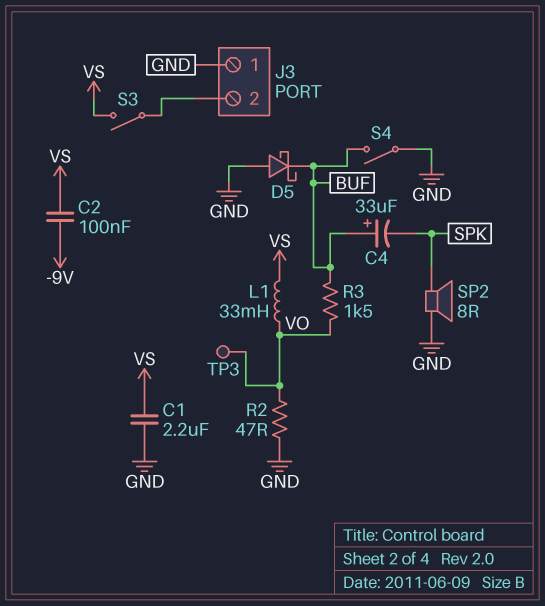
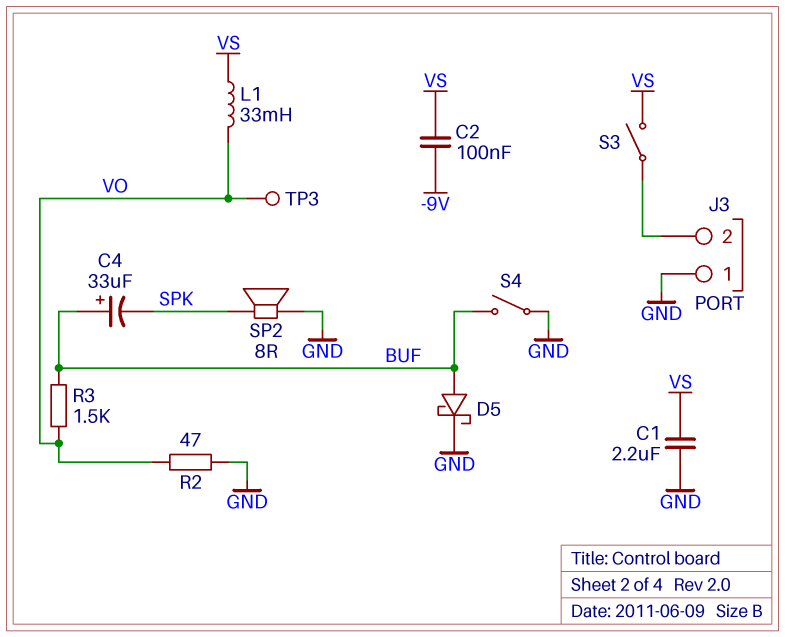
D5: schottky (A GND, K BUF) -> schottky (A BUF, K GND)

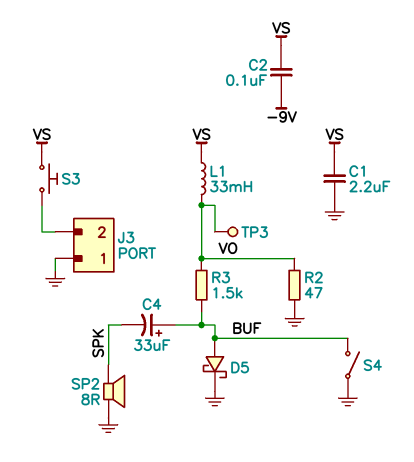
S3: switch (J3/2, VS) -> button (J3/2, VS)

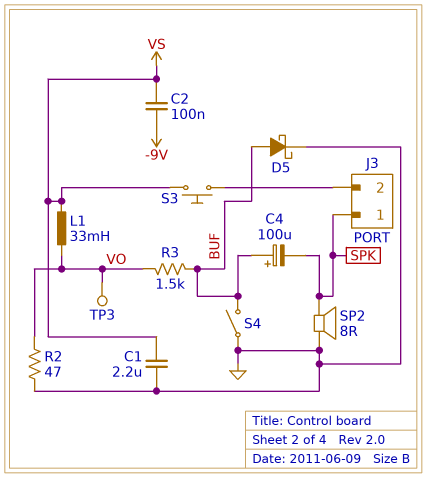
C4: 33uF (plus BUF, minus SPK) -> 100uF (plus BUF, minus SPK)
J3 pin 1: GND -> SPK

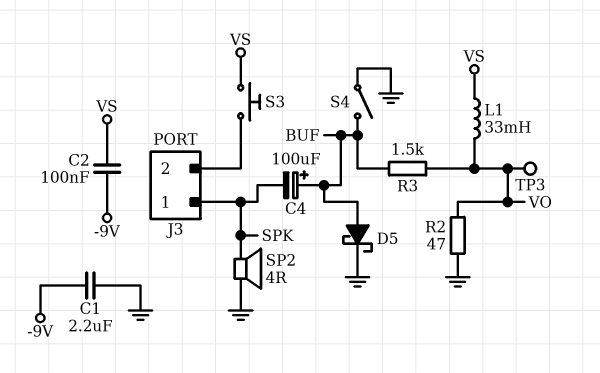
C1: 2.2uF (GND, VS) -> 2.2uF (-9V, GND)
SP2: speaker 8R (GND, SPK) -> speaker 4R (GND, SPK)

